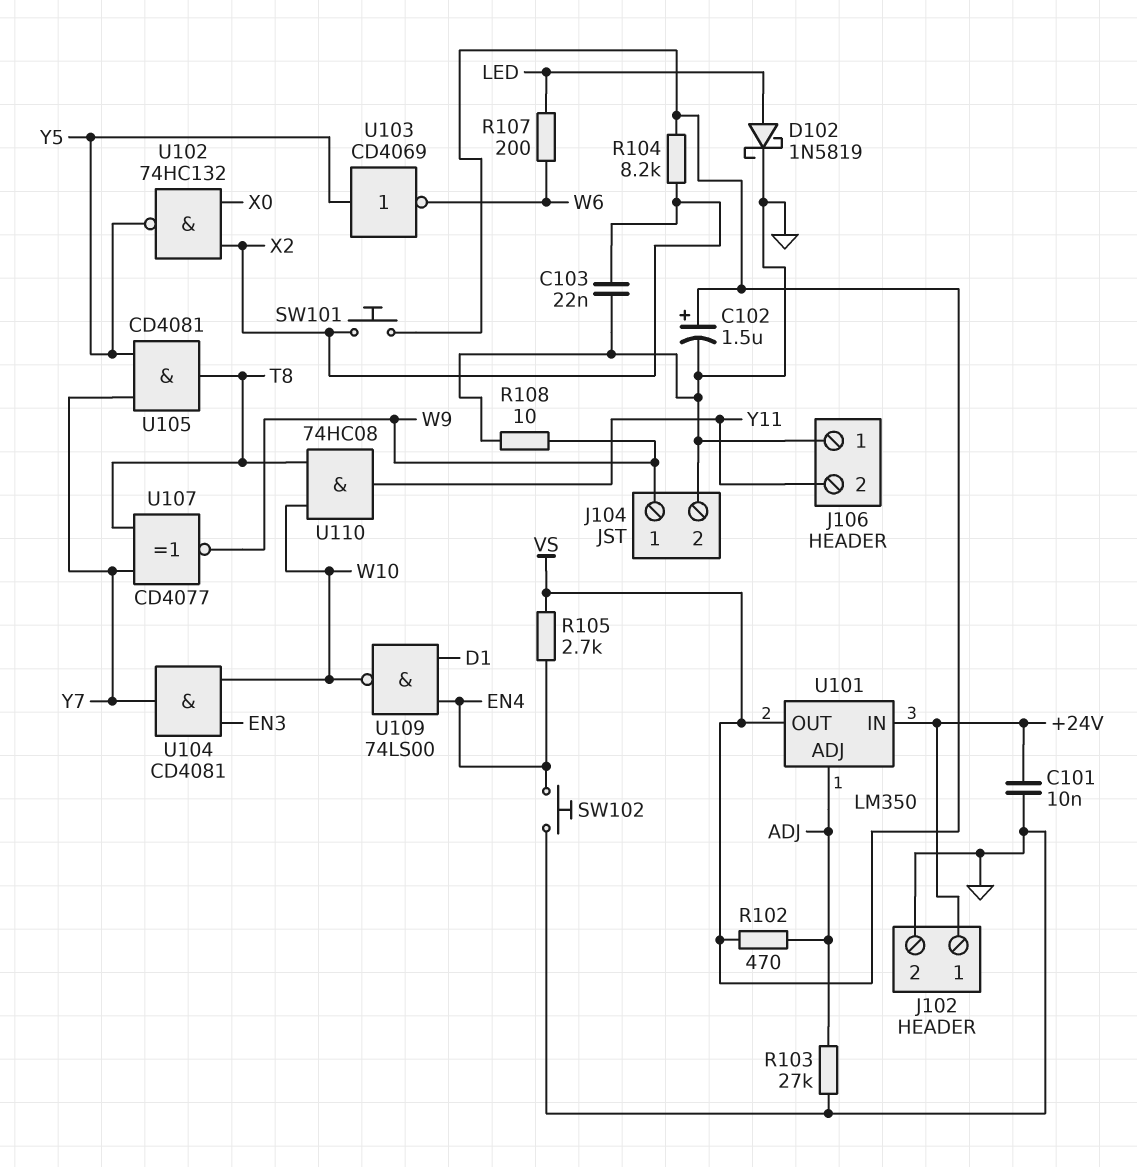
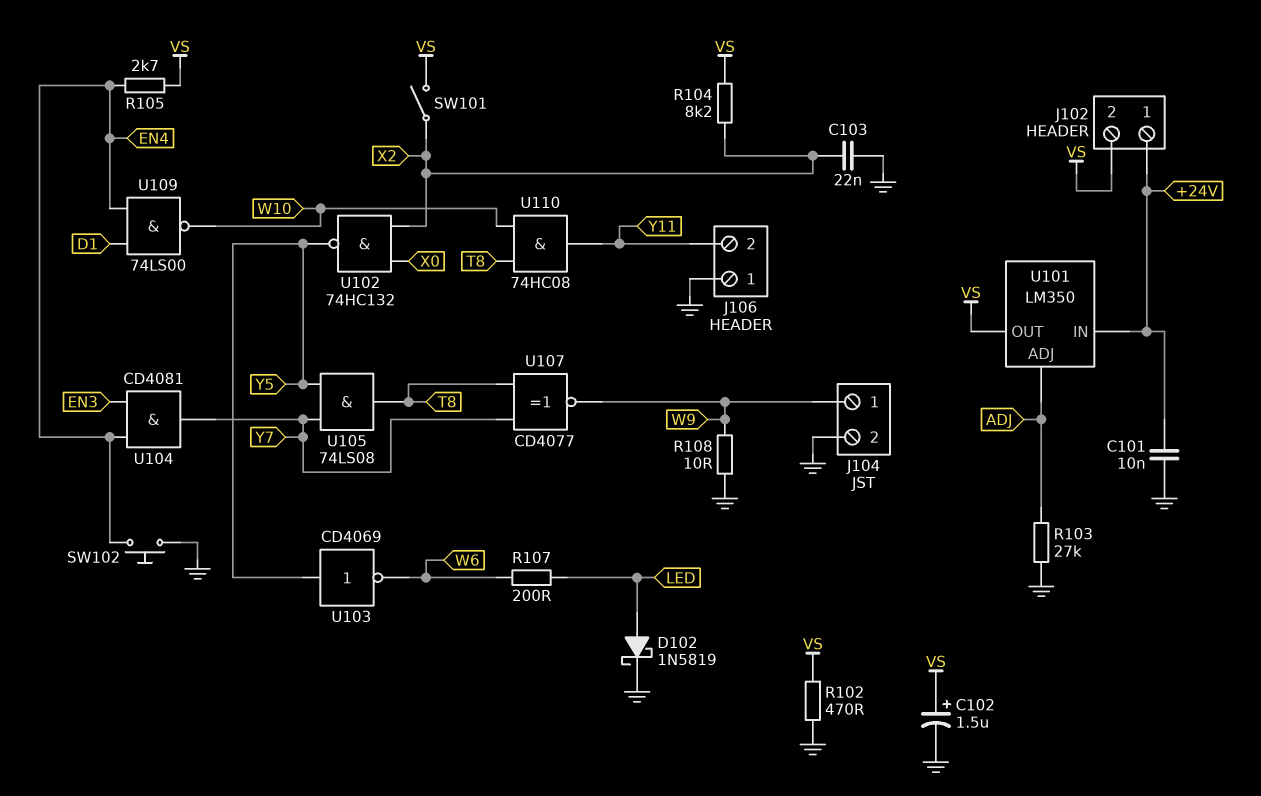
J102 pin 2: GND -> VS
R102: 470 (ADJ, VS) -> 470 (GND, VS)
SW101: button (VS, X2) -> switch (VS, X2)
U104: AND CD4081 (in EN3, in W10, out Y7) -> AND CD4081 (in EN3, in EN4, out Y7)
U105: AND CD4081 (in Y5, in Y7, out T8) -> AND 74LS08 (in Y5, in Y7, out T8)

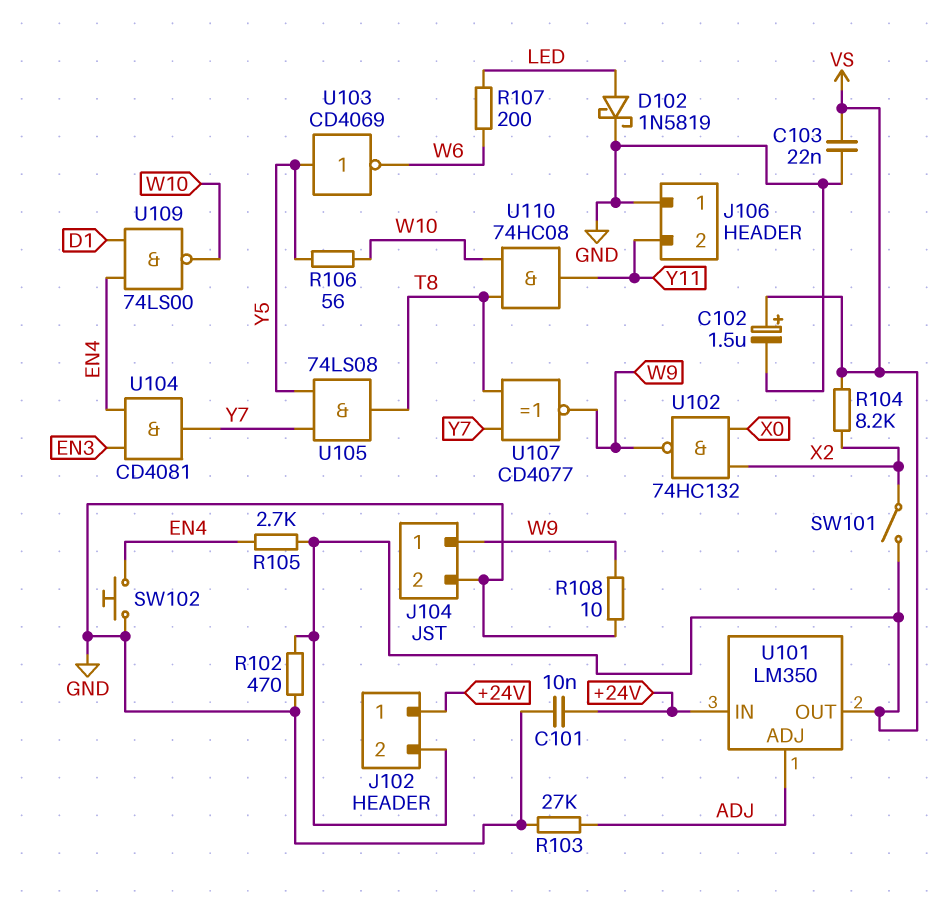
C103: 22nF (GND, X2) -> 22nF (GND, VS)
R106: none -> 56 (W10, Y5)
U102: NAND 74HC132 (in X0, in X2, out Y5) -> NAND 74HC132 (in X0, in X2, out W9)

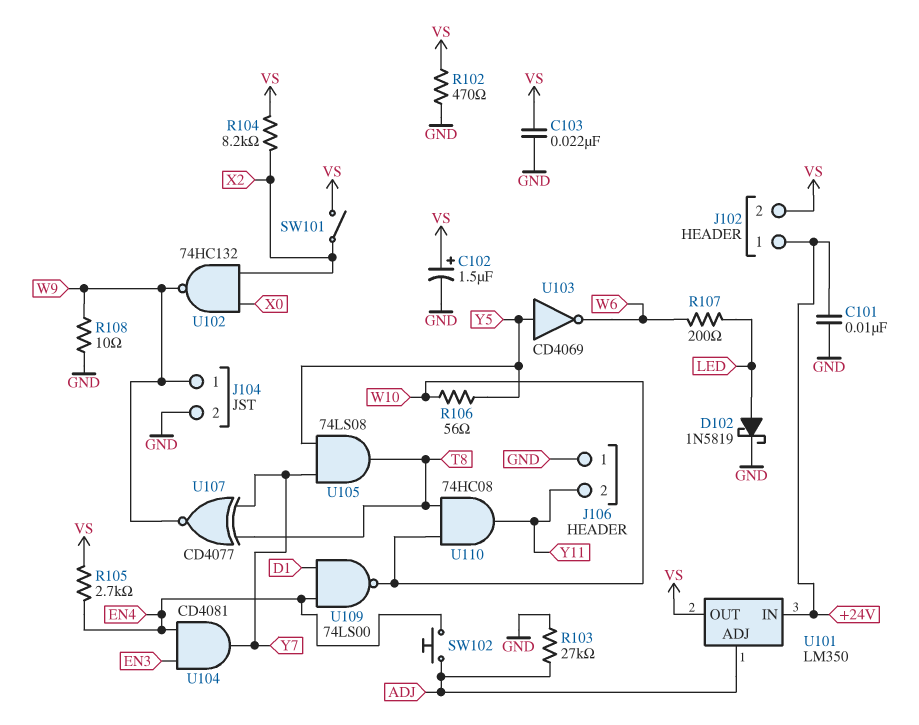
SW102: button (EN4, GND) -> button (ADJ, EN4)

